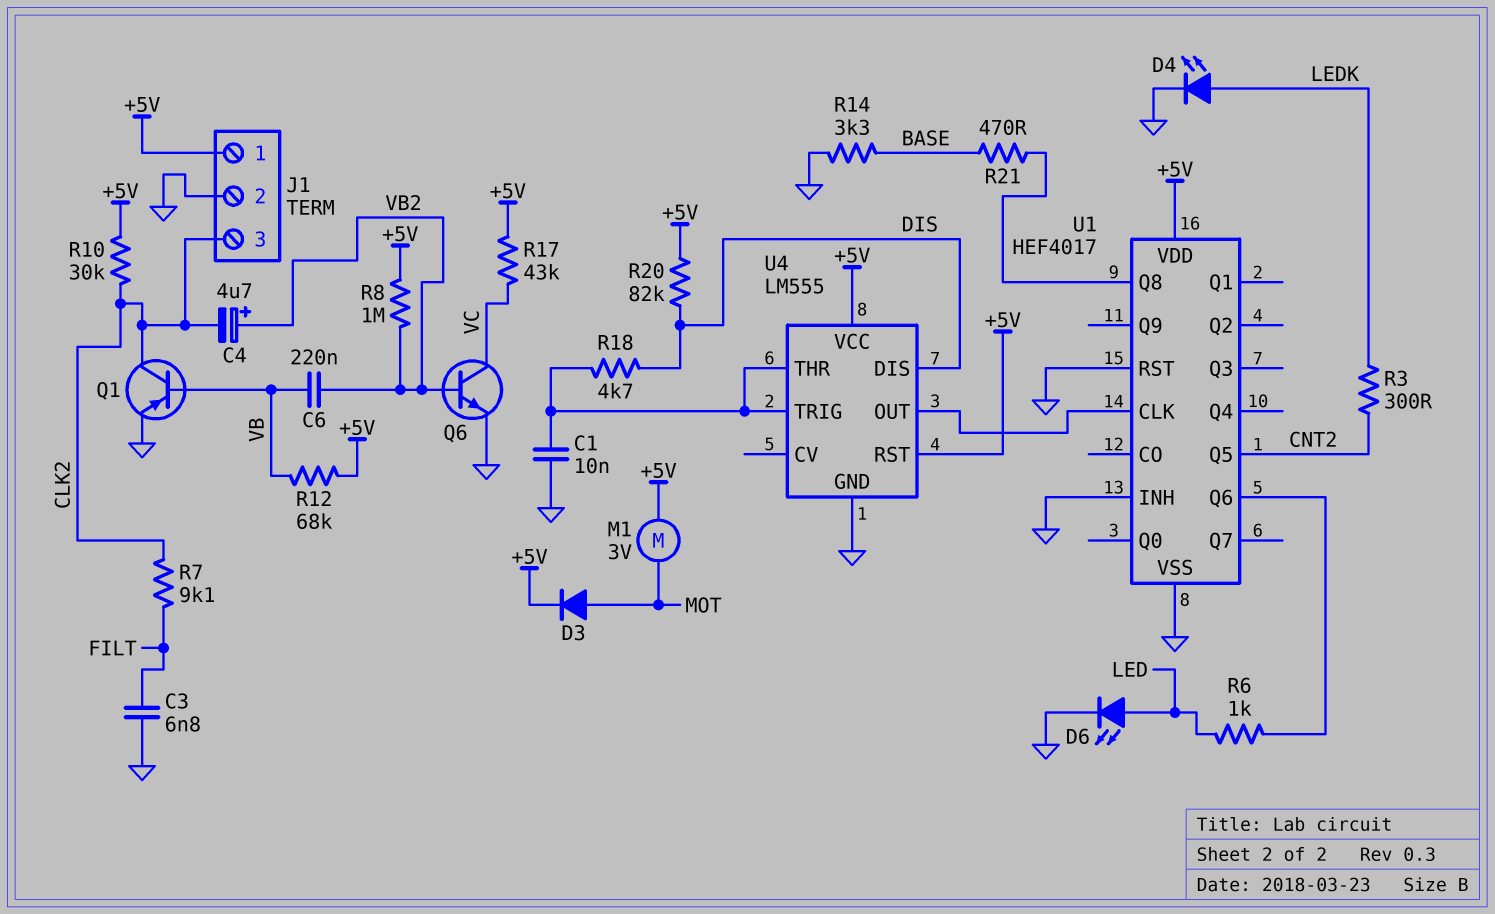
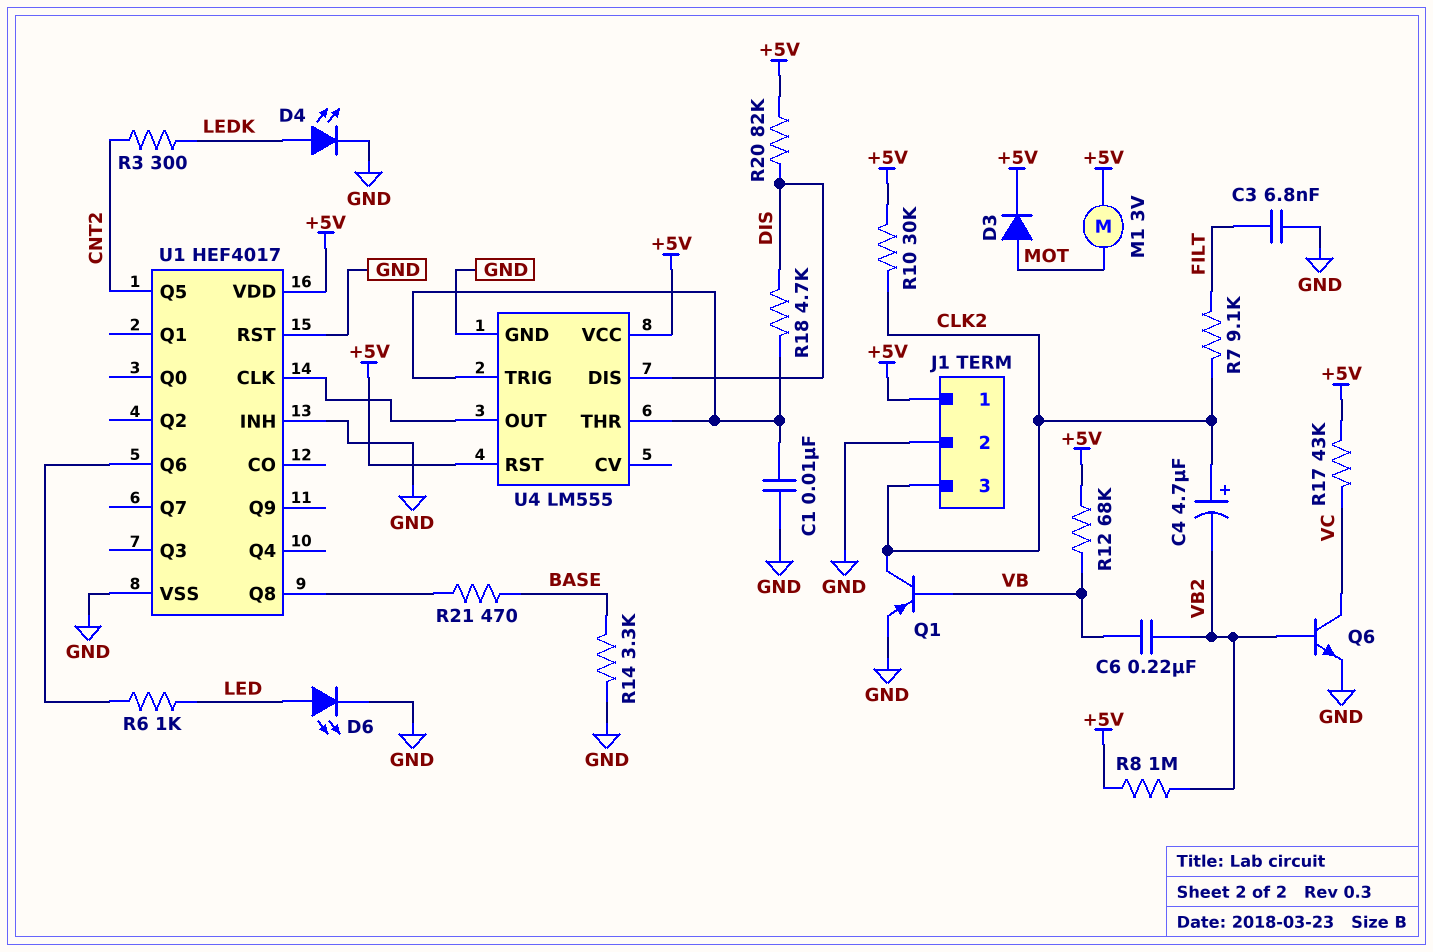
C4: 4.7uF (plus VB2, minus CLK2) -> 4.7uF (plus CLK2, minus VB2)

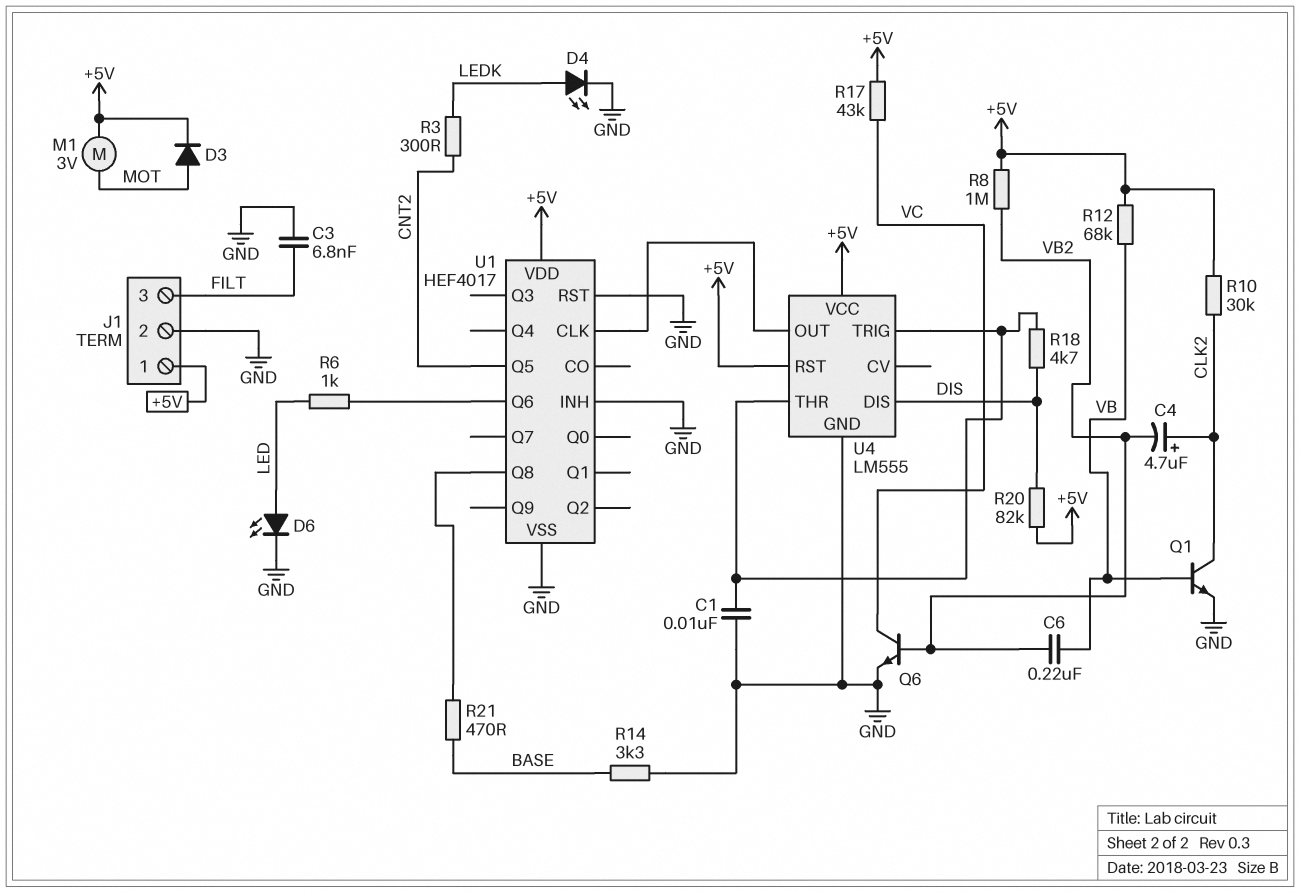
J1 pin 3: CLK2 -> FILT
Q1: PNP (B VB, C CLK2, E GND) -> NPN (B VB, C CLK2, E GND)
R7: 9.1k (CLK2, FILT) -> none

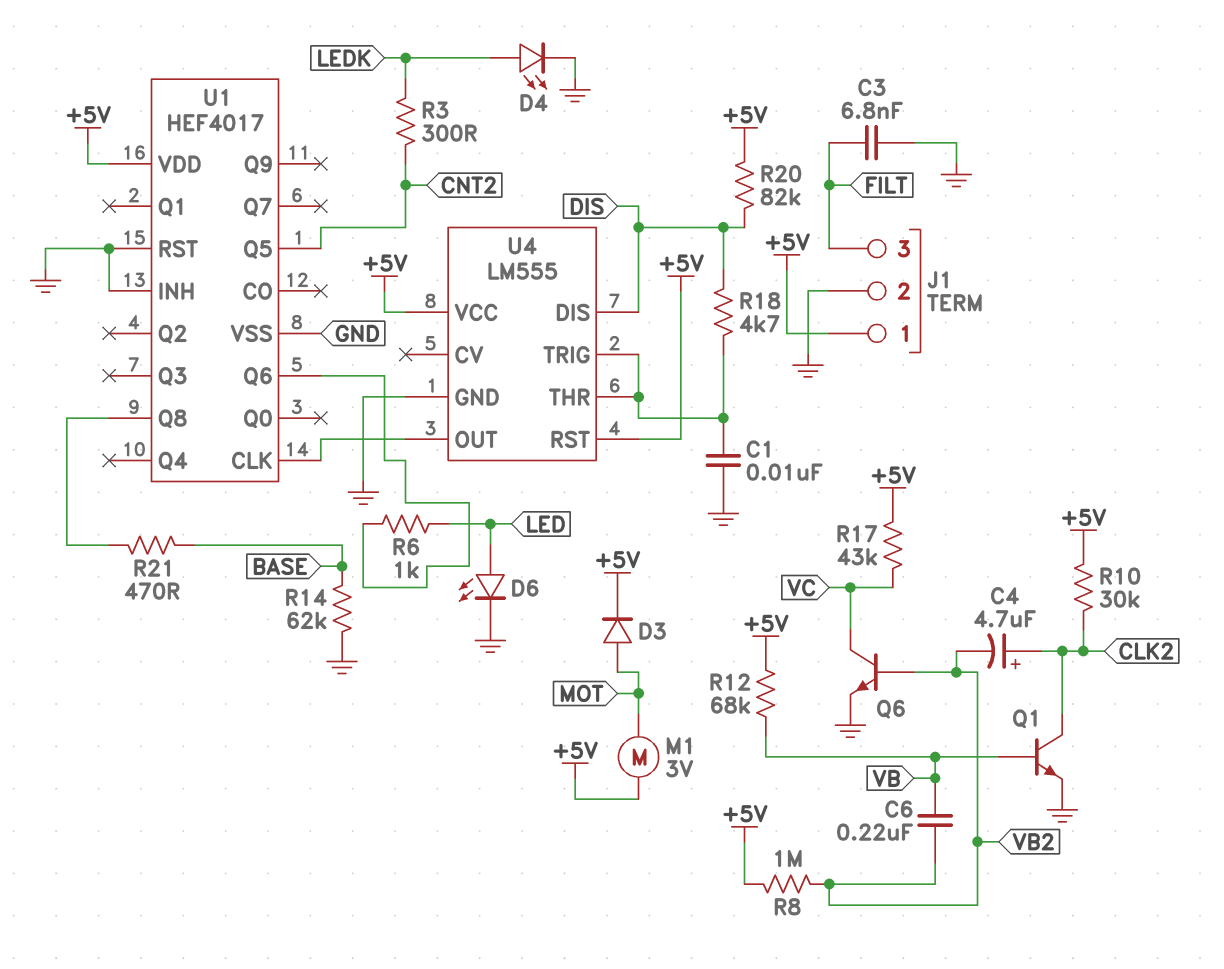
R14: 3.3k (BASE, GND) -> 62k (BASE, GND)

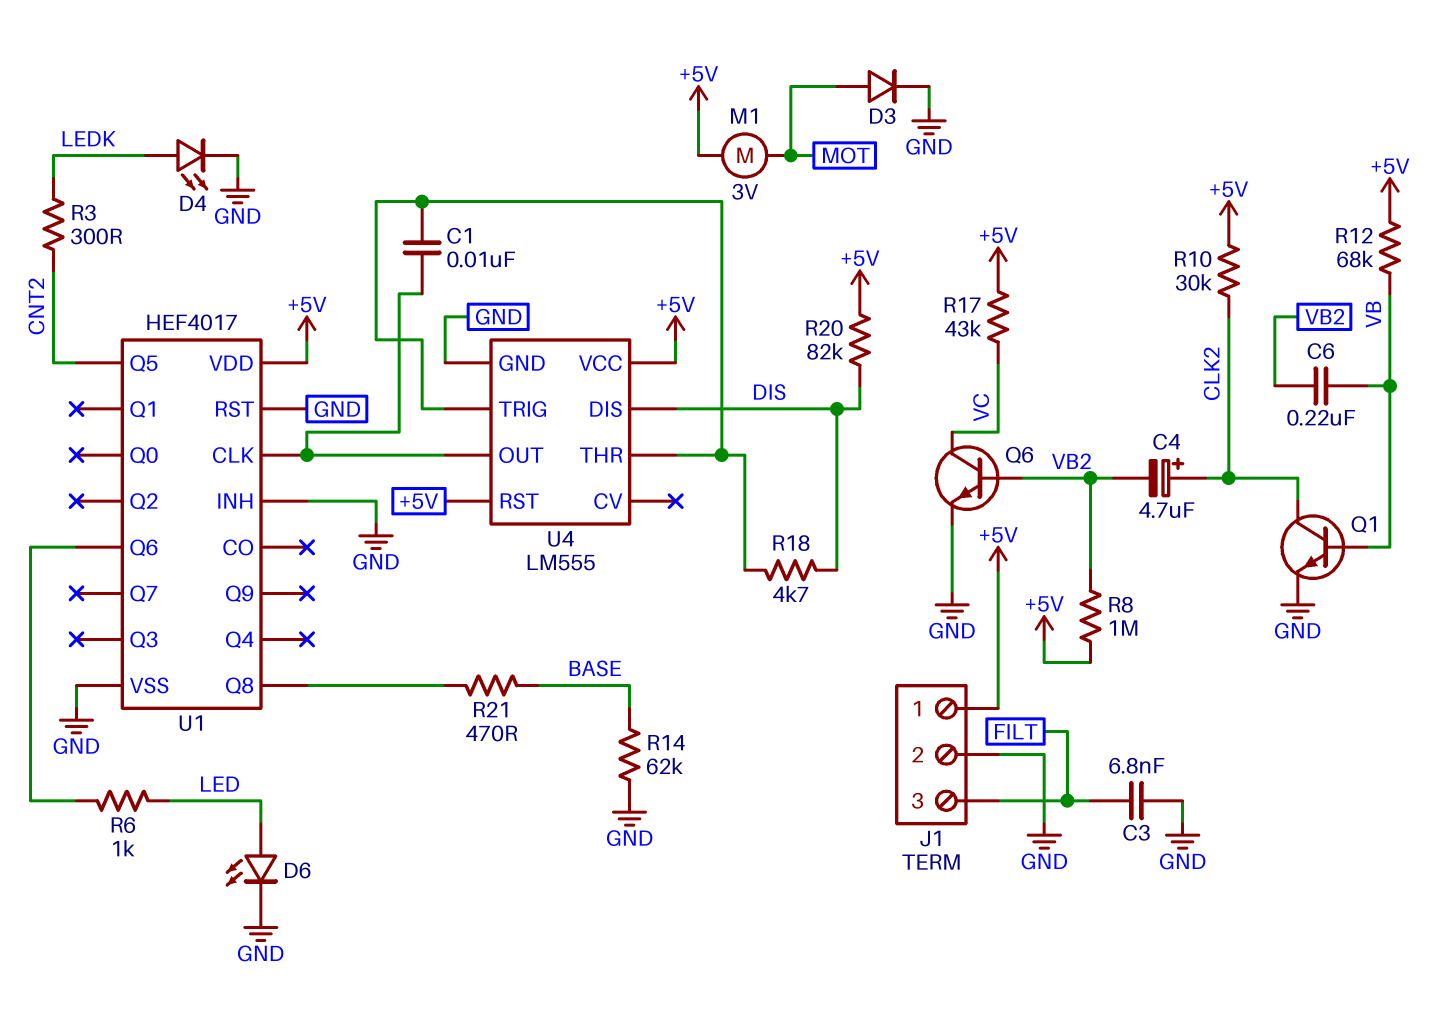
C1: 10nF (GND, U4/THR) -> 10nF (U1/CLK, U4/THR)
D3: diode (A MOT, K +5V) -> diode (A MOT, K GND)

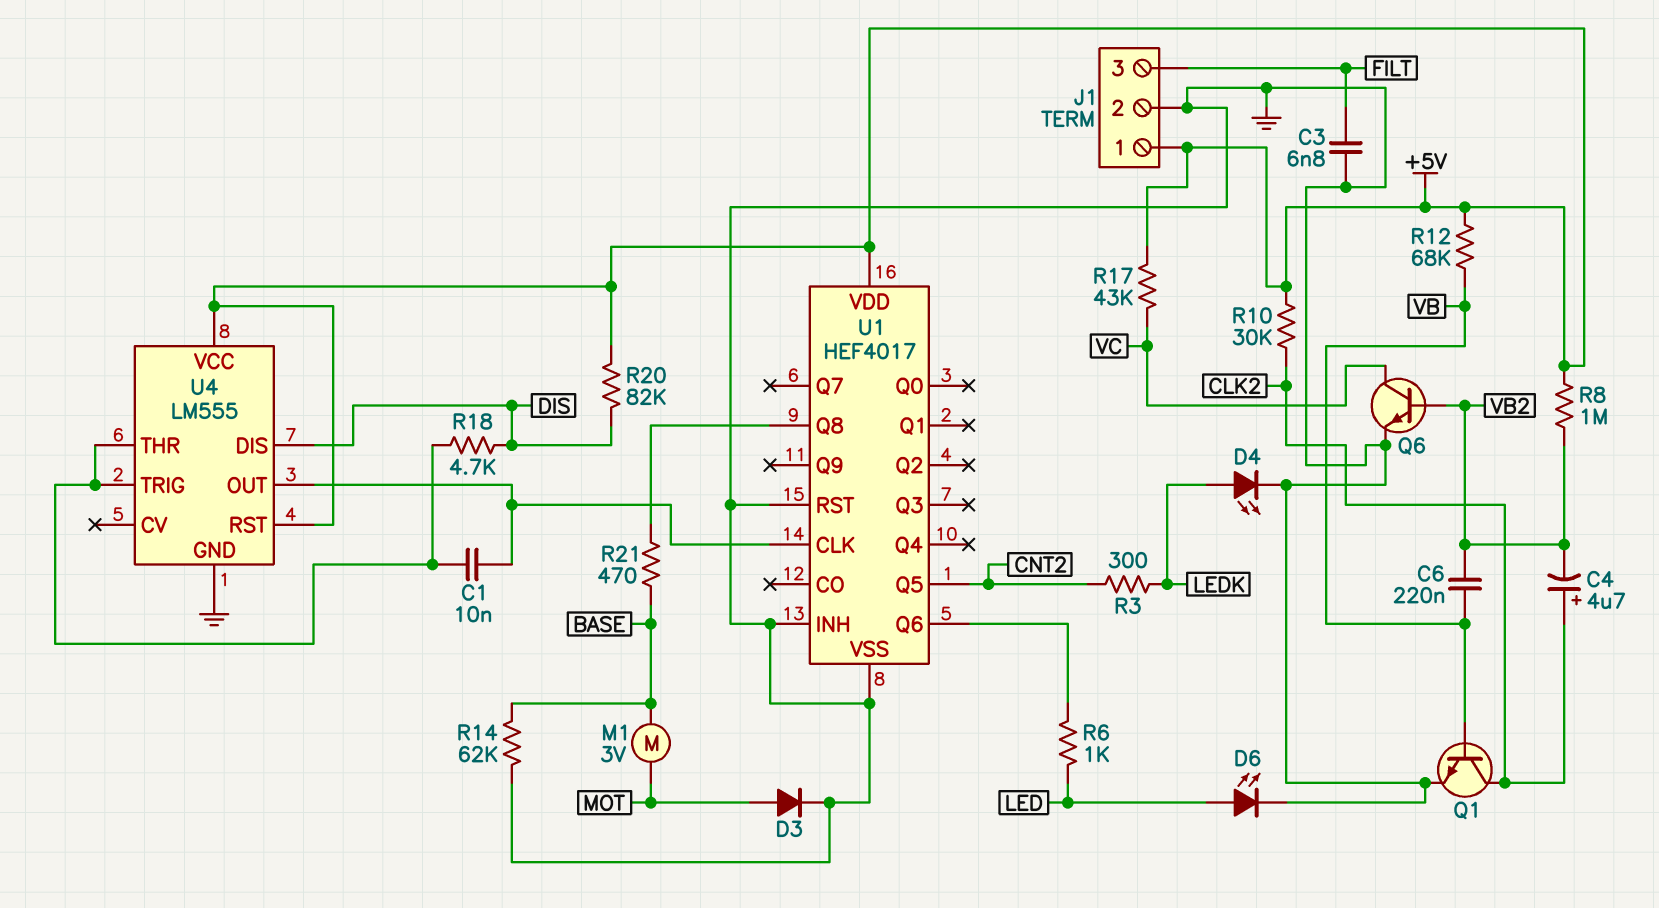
M1: motor 3V (+5V, MOT) -> motor 3V (BASE, MOT)

